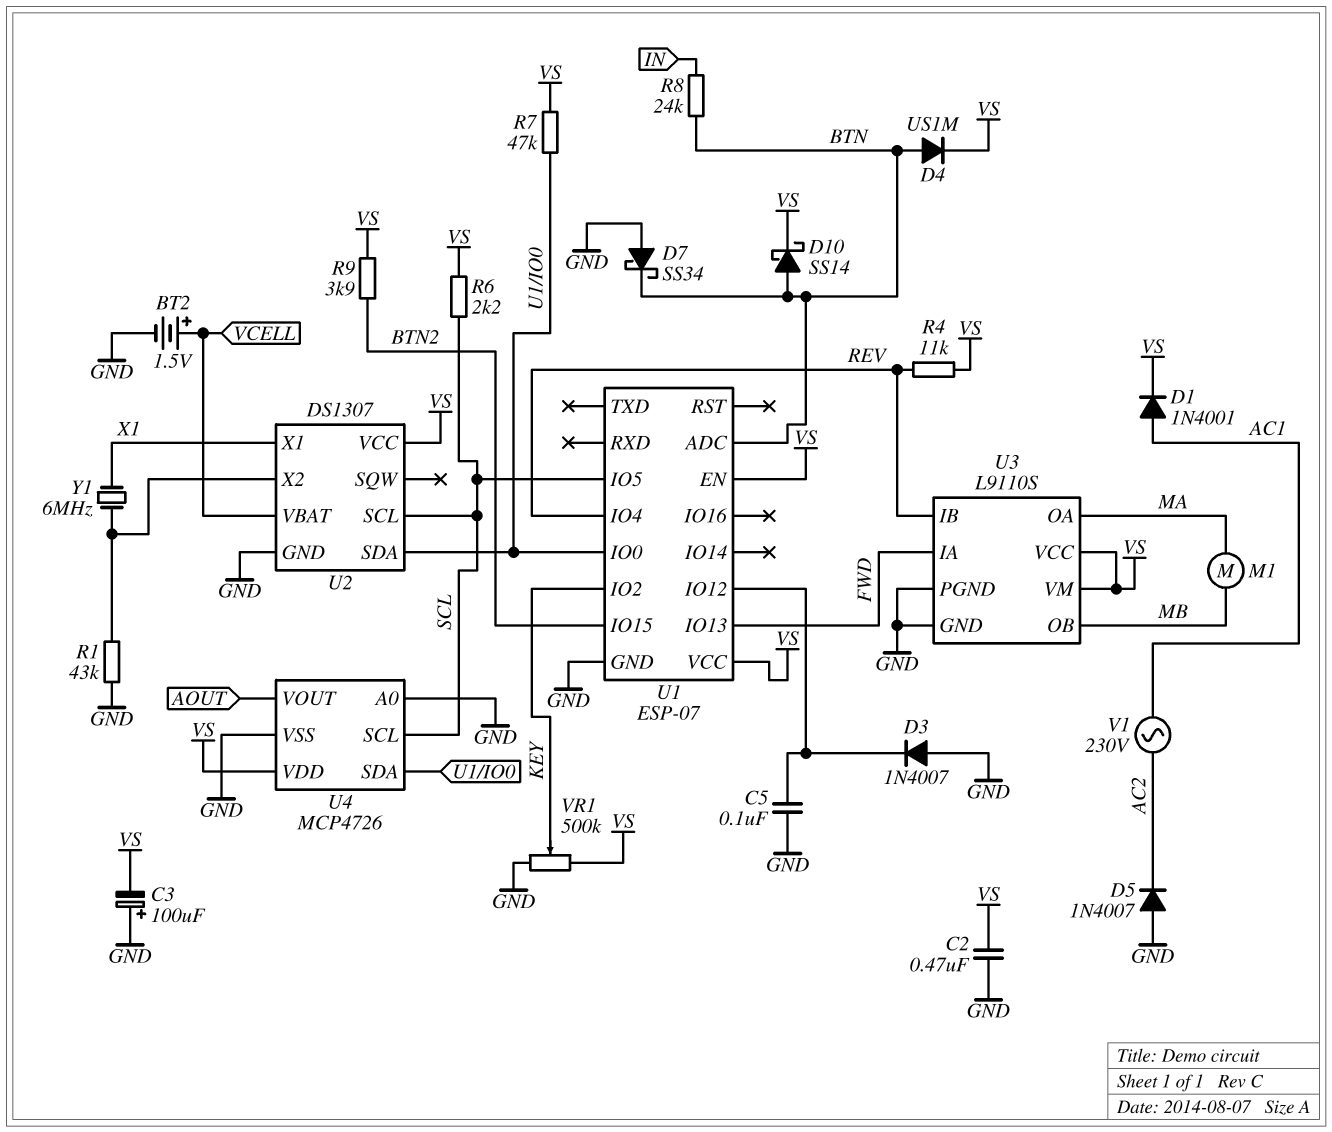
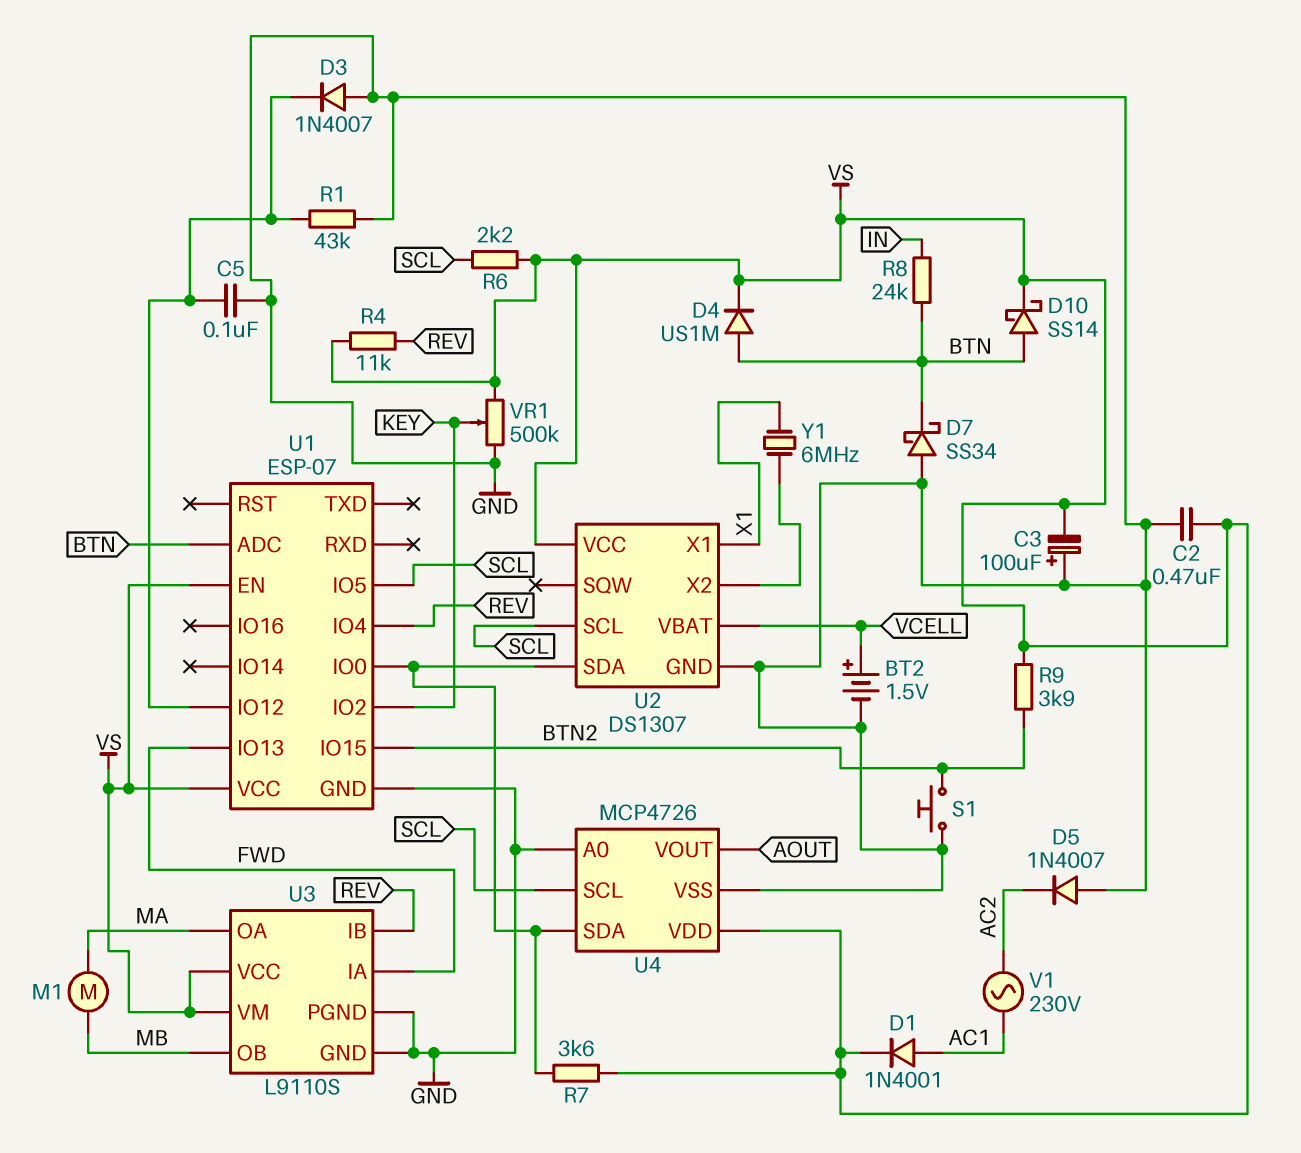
R1: 43k (GND, U2/X2) -> 43k (GND, U1/IO12)
R7: 47k (U1/IO0, VS) -> 3.6k (U1/IO0, VS)
S1: none -> button (BTN2, GND)

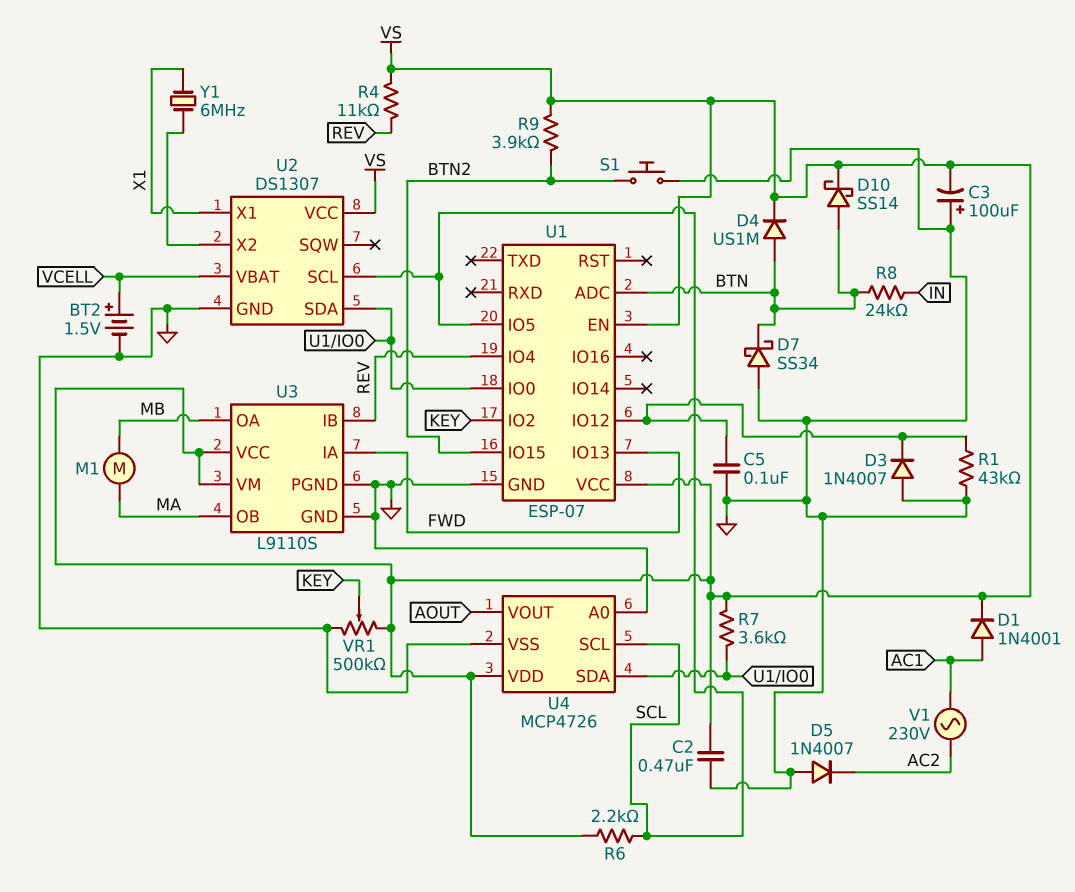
U3 pin OA: MA -> MB
U3 pin OB: MB -> MA

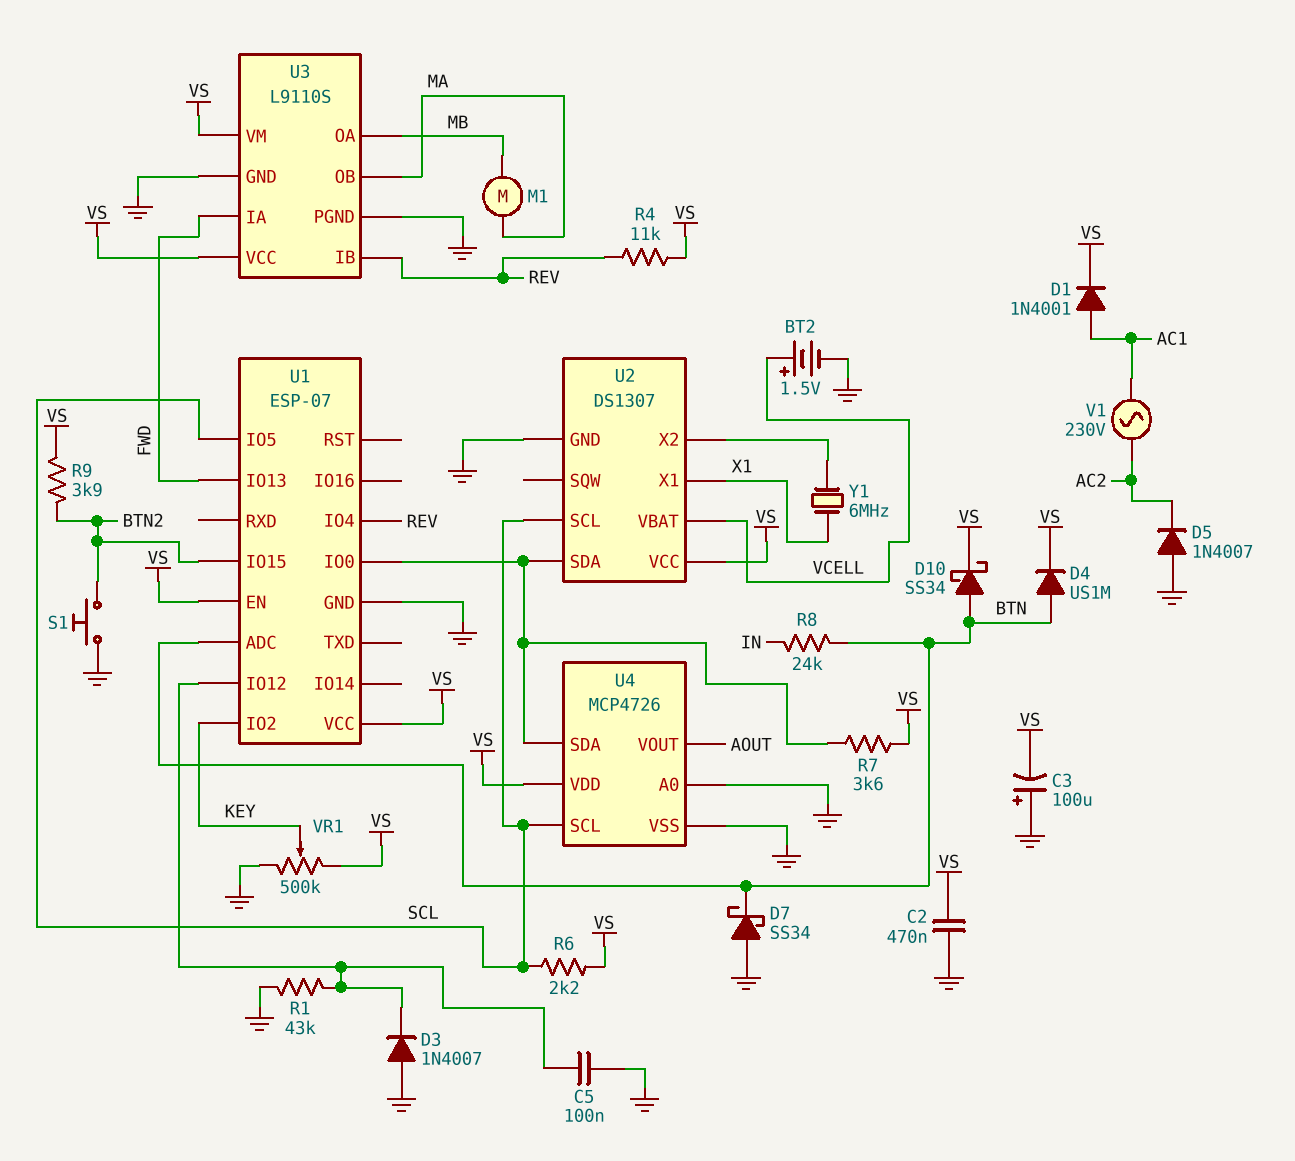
D10: schottky SS14 (A BTN, K VS) -> schottky SS34 (A BTN, K VS)

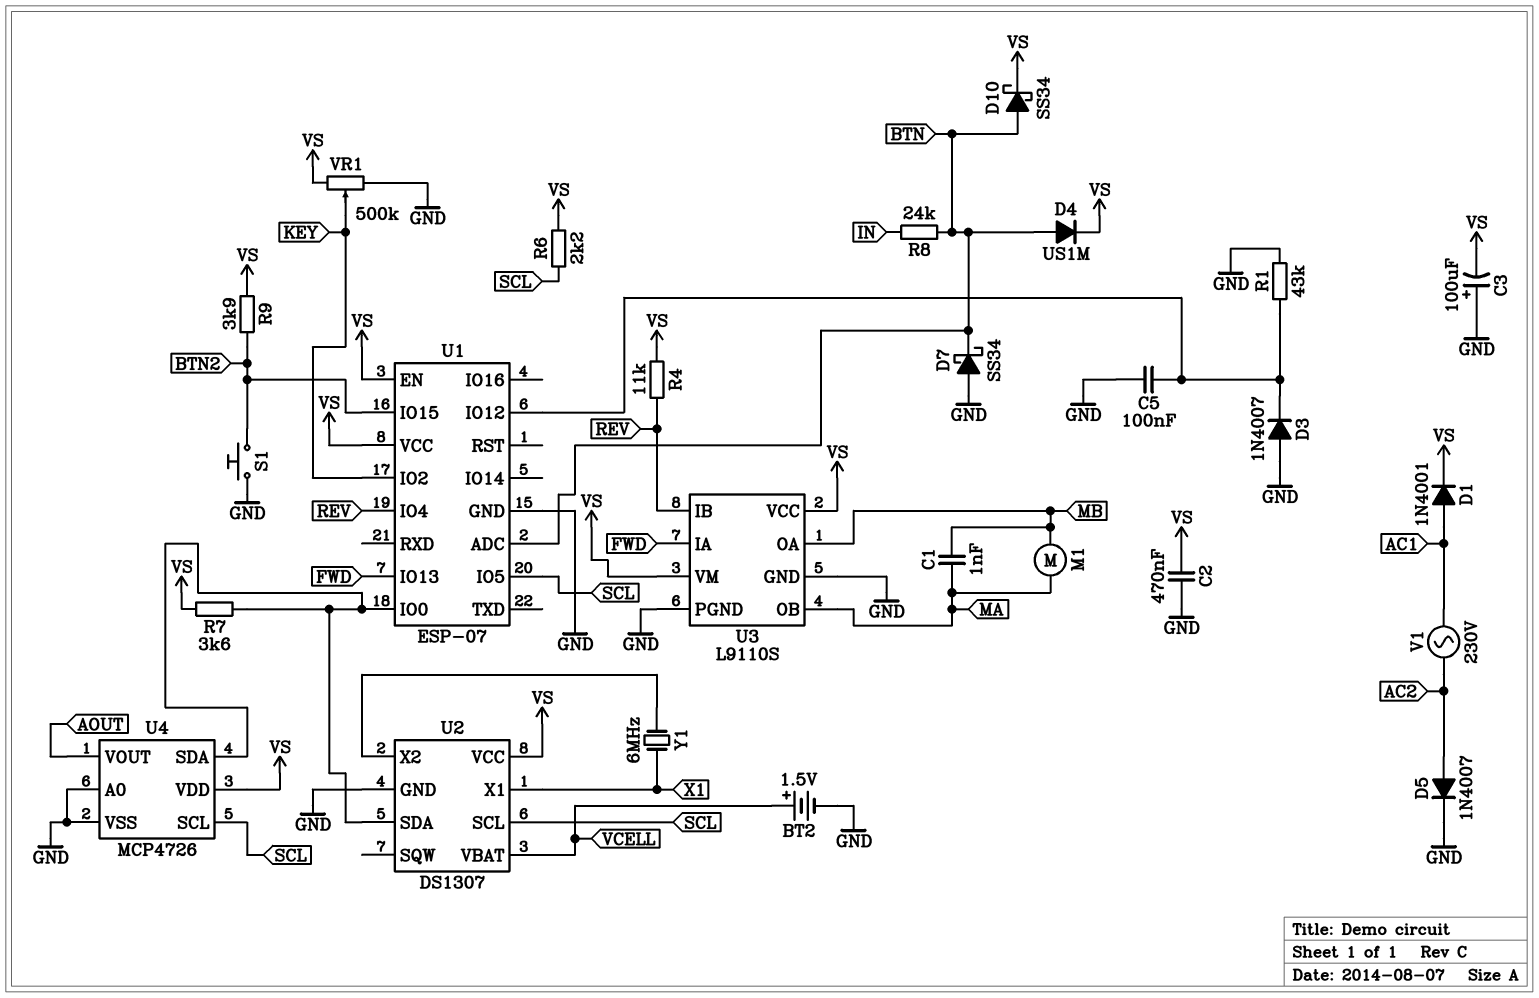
C1: none -> 1nF (MA, MB)
D5: diode 1N4007 (A GND, K AC2) -> diode 1N4007 (A AC2, K GND)

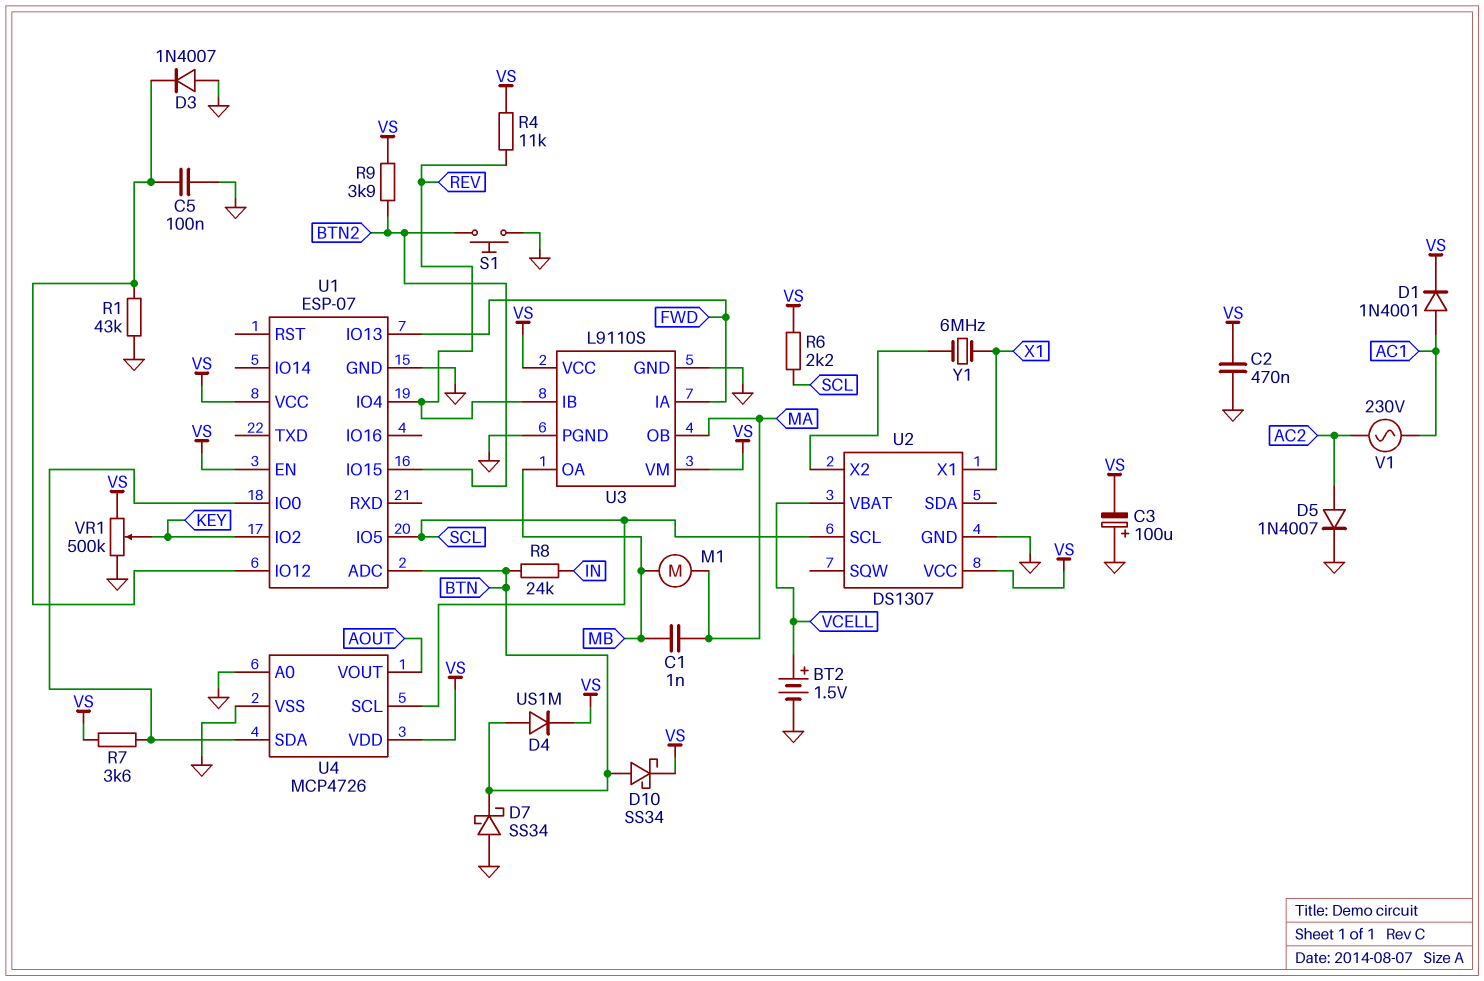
U2 pin SDA: U1/IO0 -> none

